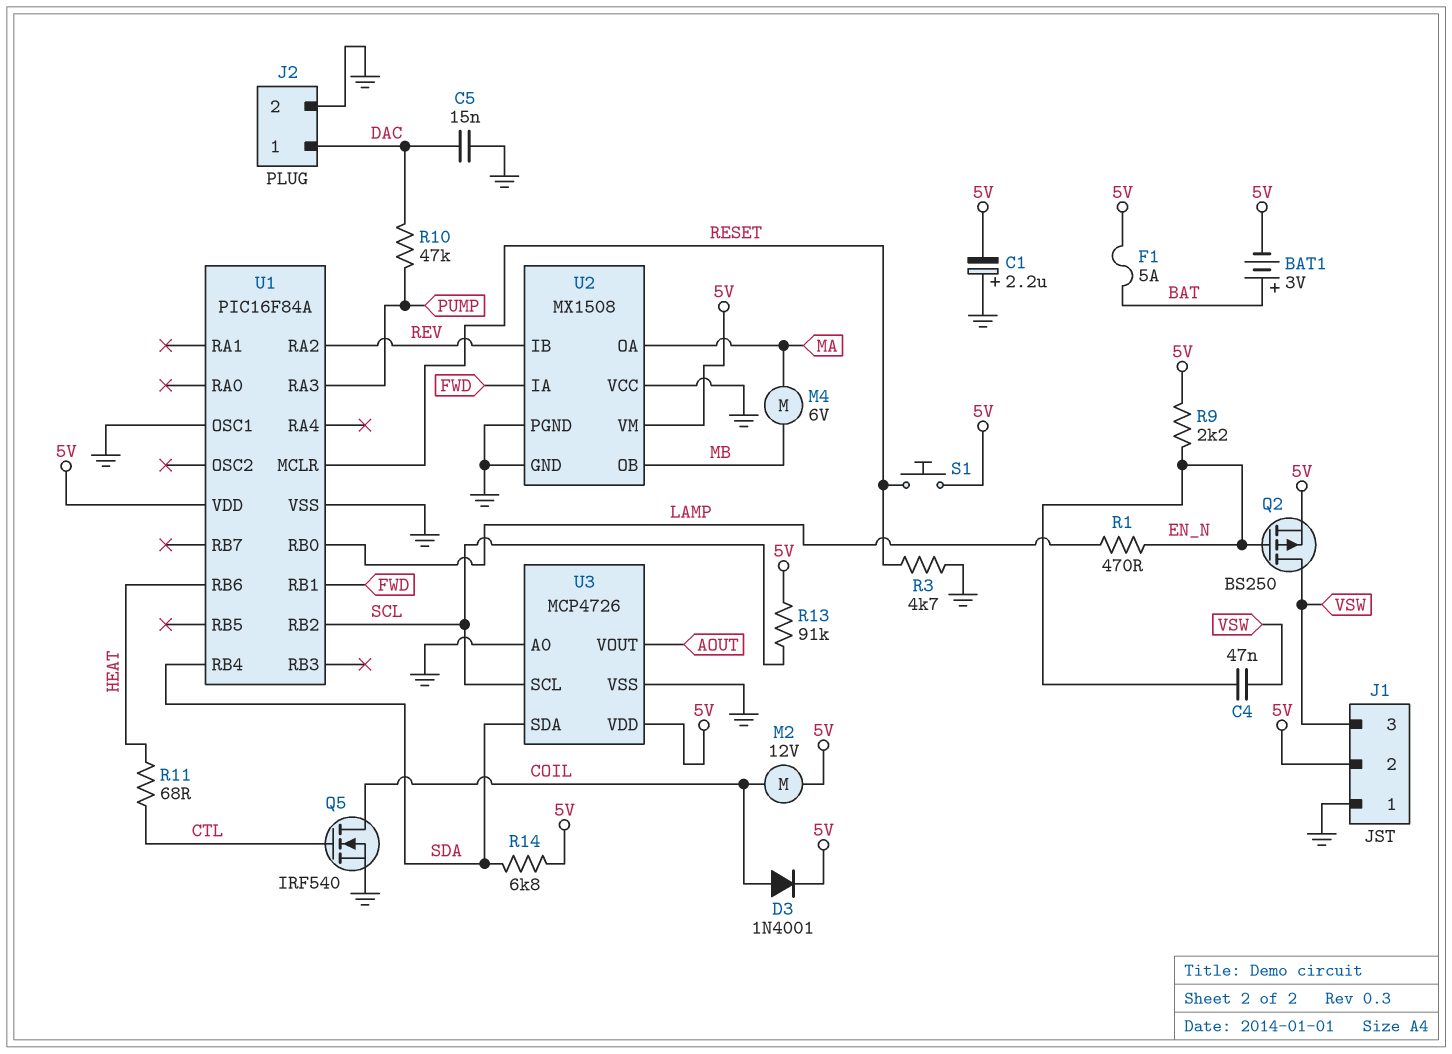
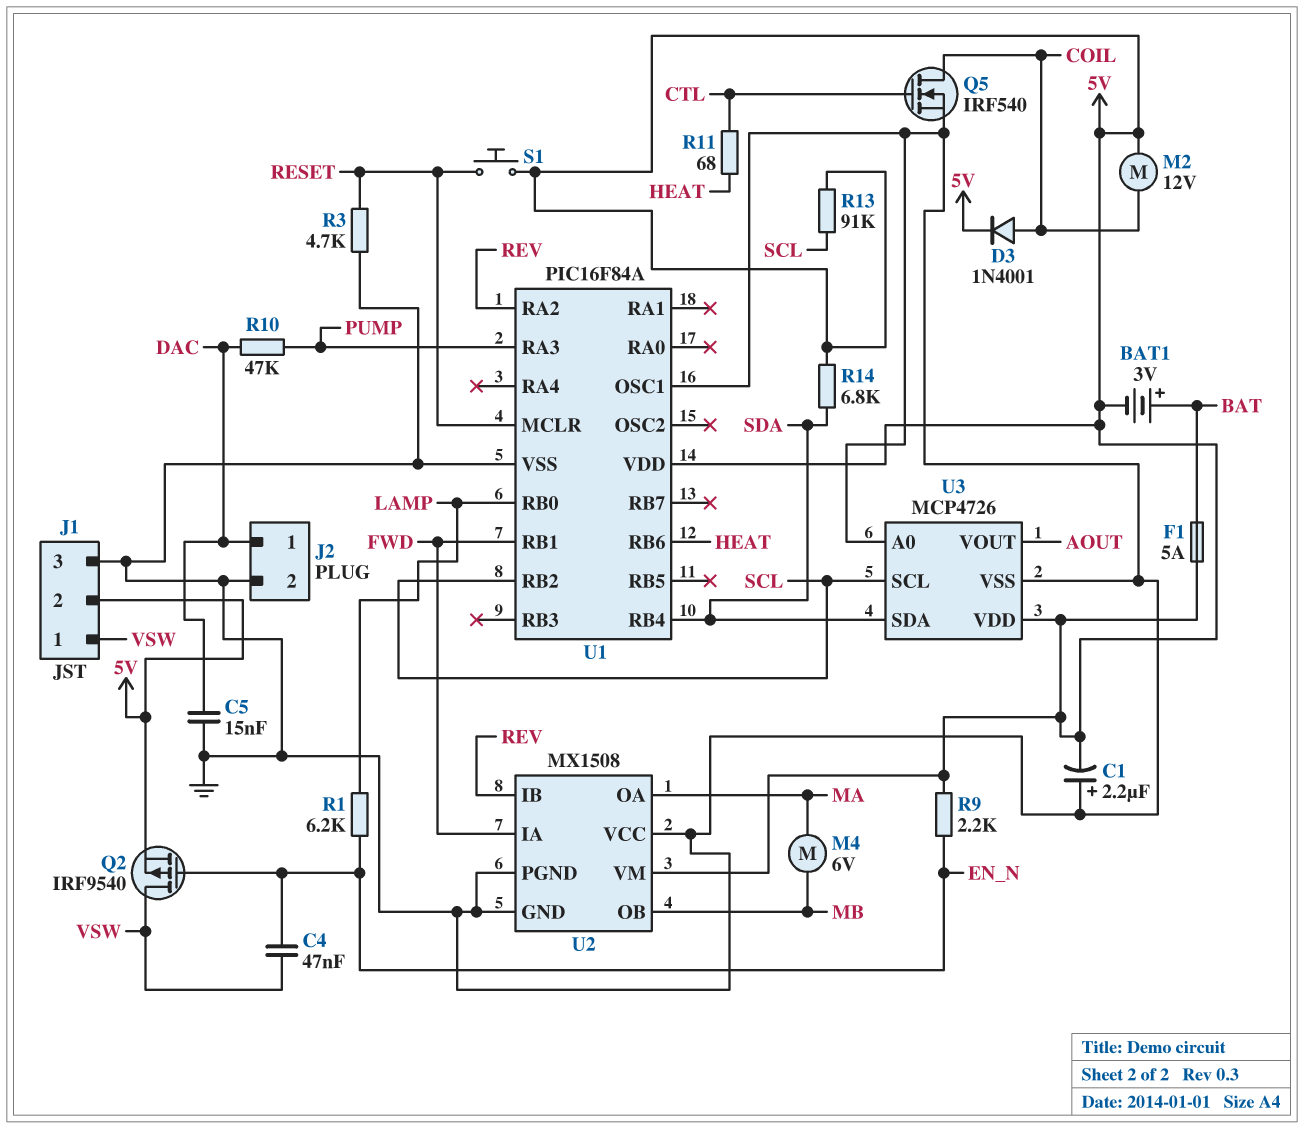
J1 pin 1: GND -> VSW
J1 pin 3: VSW -> GND
Q2: PMOS BS250 (G EN_N, D VSW, S 5V) -> PMOS IRF9540 (G EN_N, D VSW, S 5V)
R1: 470 (EN_N, LAMP) -> 6.2k (EN_N, LAMP)

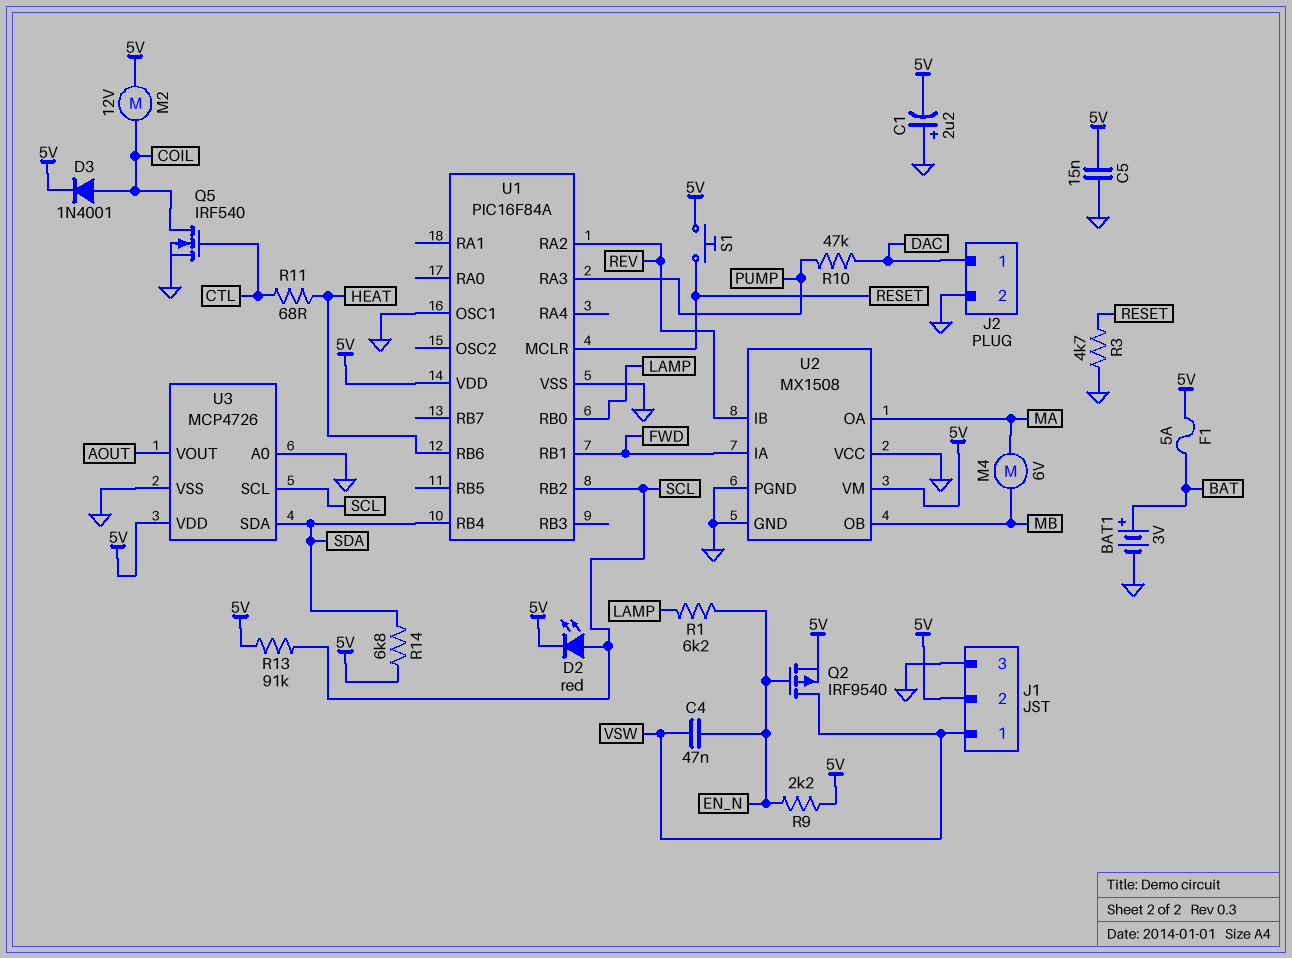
BAT1: 3V (plus BAT, minus 5V) -> 3V (plus BAT, minus GND)
C5: 15nF (DAC, GND) -> 15nF (5V, GND)
D2: none -> LED red (A SCL, K 5V)

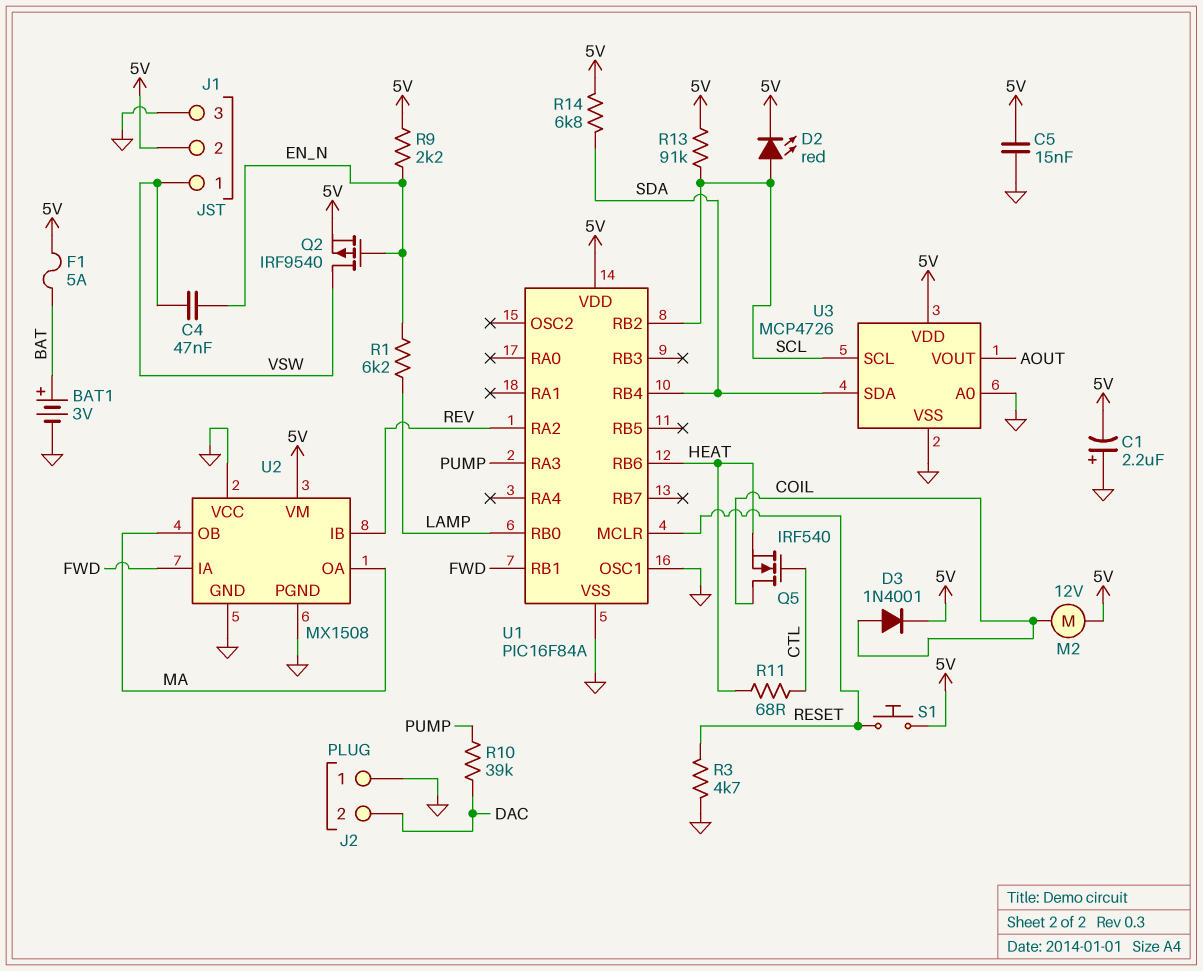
J2 pin 1: DAC -> GND
J2 pin 2: GND -> DAC
M4: motor 6V (MA, MB) -> none
Q5: NMOS IRF540 (G CTL, D COIL, S GND) -> NMOS IRF540 (G CTL, D COIL, S HEAT)
R10: 47k (DAC, PUMP) -> 39k (DAC, PUMP)
U2 pin OB: MB -> MA

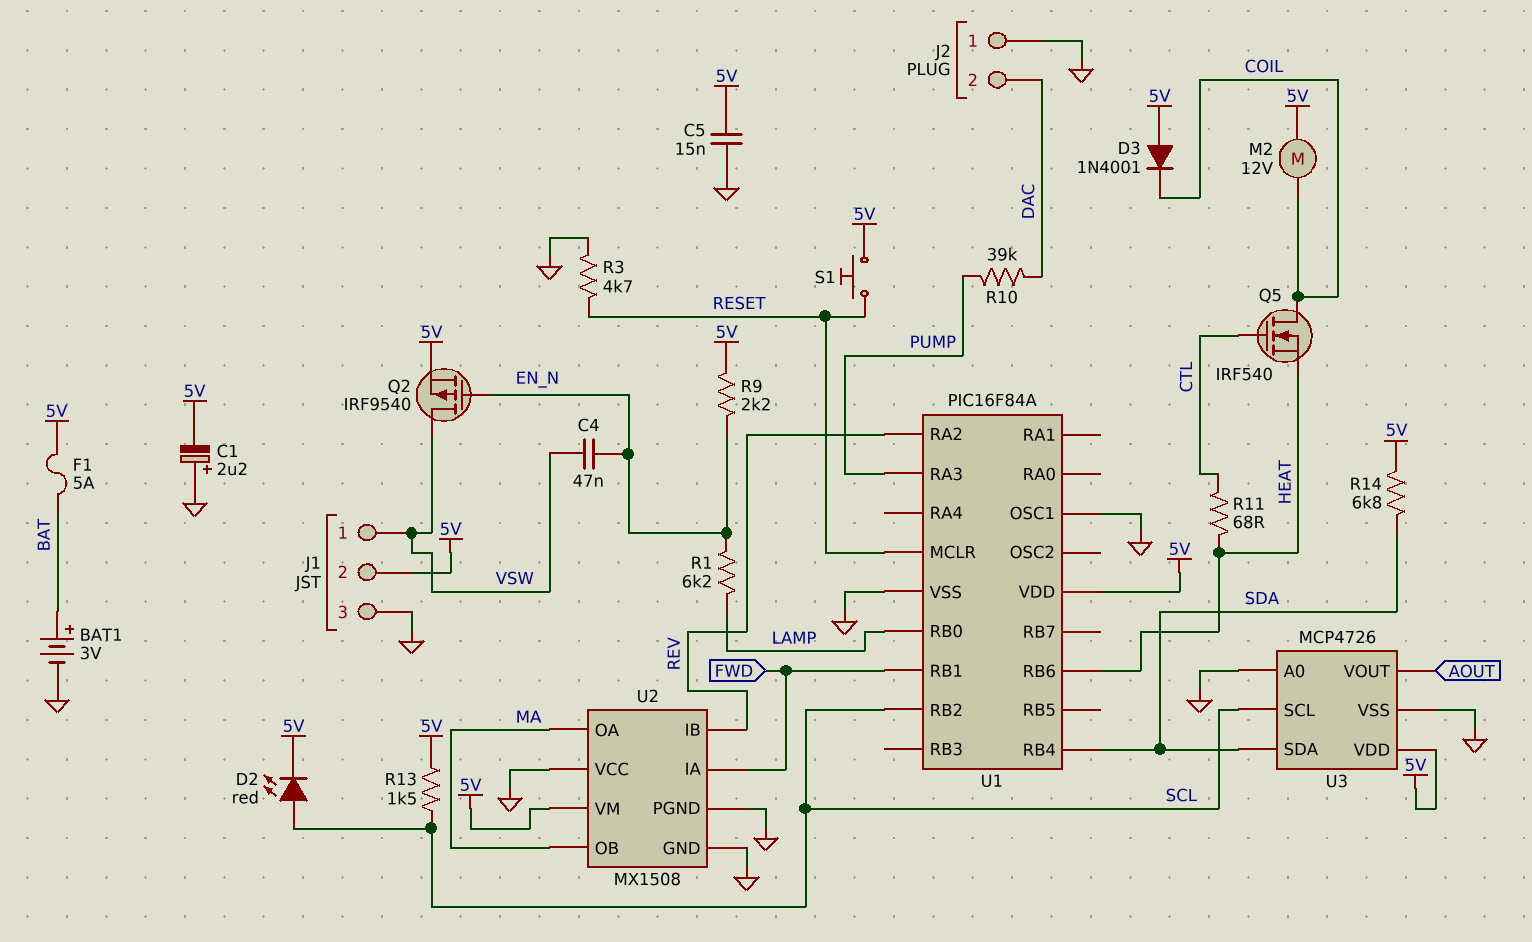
D3: diode 1N4001 (A COIL, K 5V) -> diode 1N4001 (A 5V, K COIL)
R13: 91k (5V, SCL) -> 1.5k (5V, SCL)

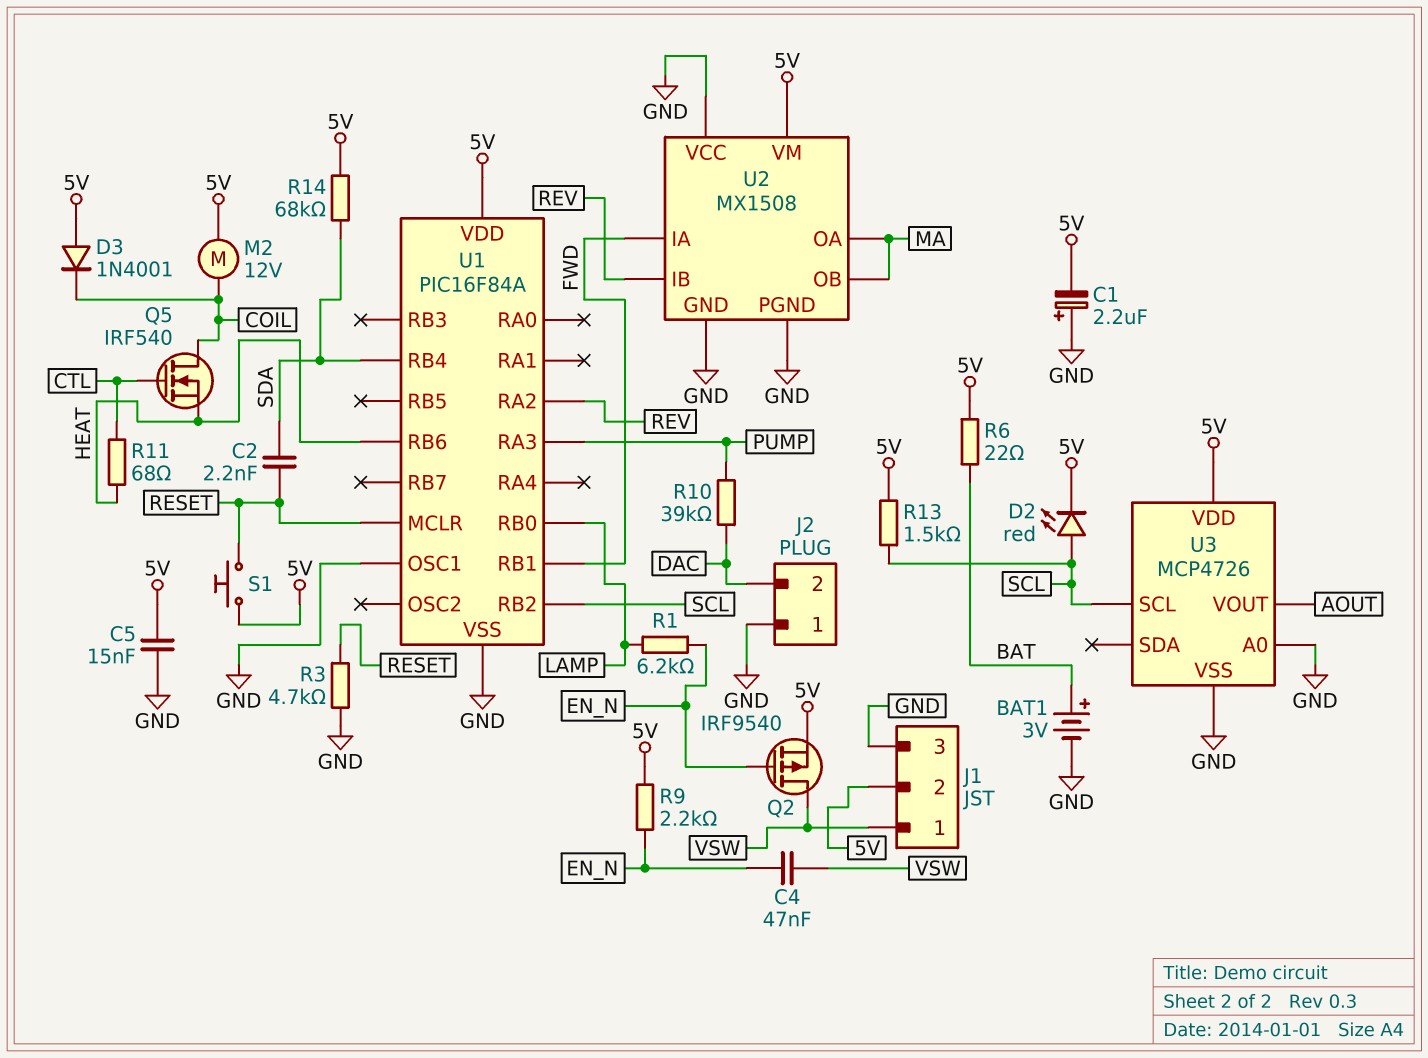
C2: none -> 2.2nF (RESET, SDA)
F1: 5A (5V, BAT) -> none
R6: none -> 22 (5V, BAT)
R14: 6.8k (5V, SDA) -> 68k (5V, SDA)
U3 pin SDA: SDA -> none

